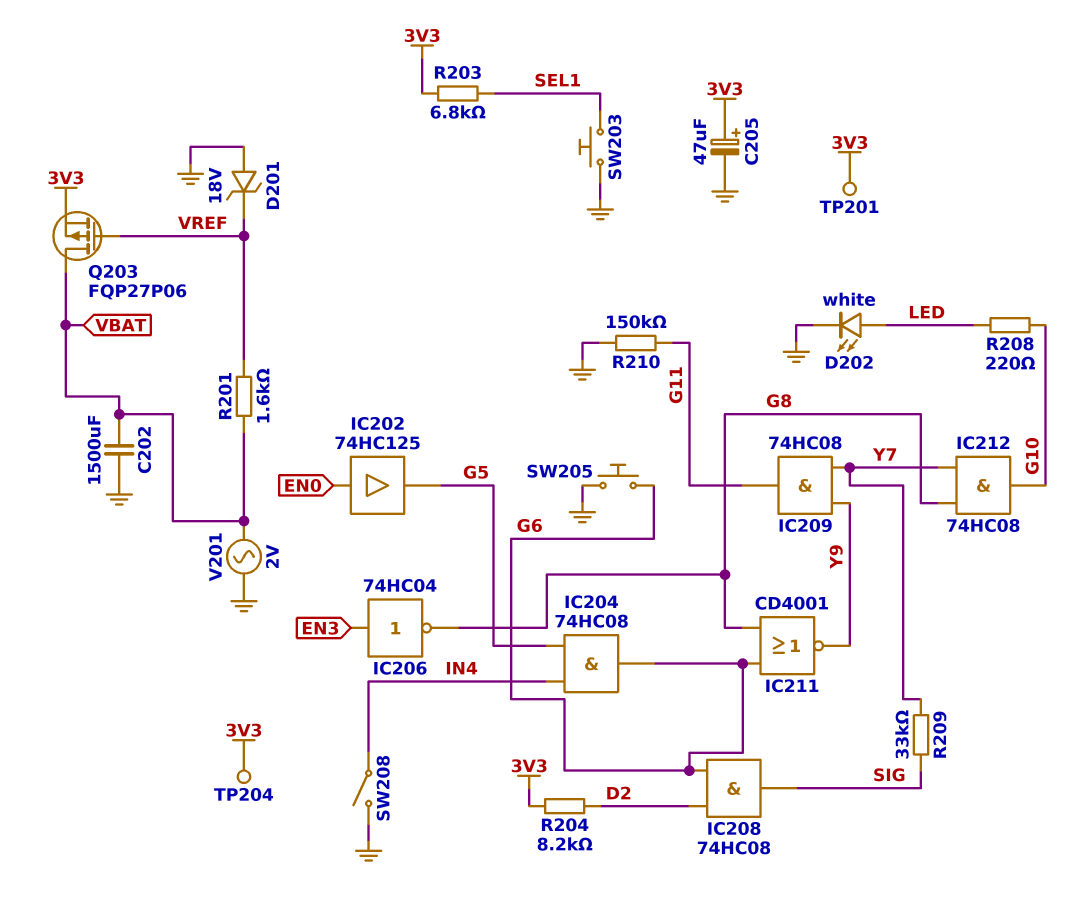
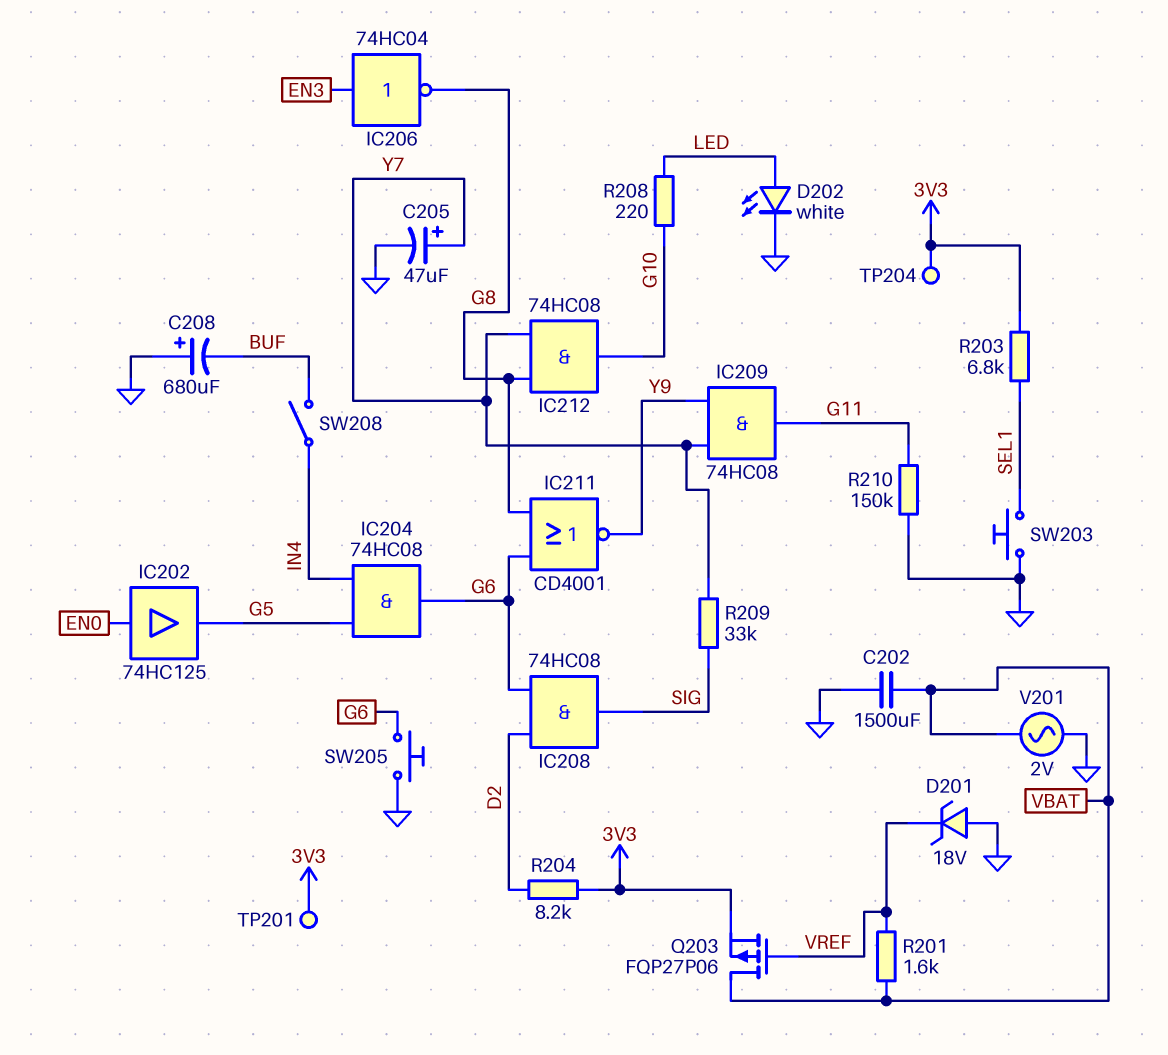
C205: 47uF (plus 3V3, minus GND) -> 47uF (plus Y7, minus GND)
C208: none -> 680uF (plus GND, minus BUF)
SW208: switch (GND, IN4) -> switch (BUF, IN4)

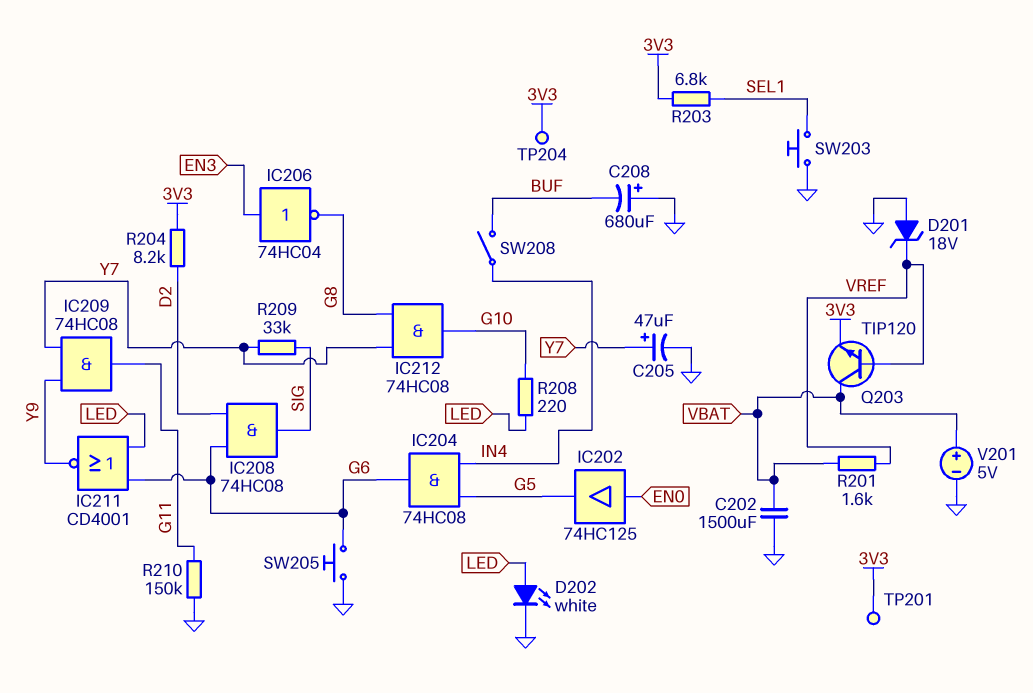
IC211: NOR CD4001 (in G6, in G8, out Y9) -> NOR CD4001 (in G6, in LED, out Y9)
Q203: PMOS FQP27P06 (G VREF, D VBAT, S 3V3) -> NPN TIP120 (B VREF, C VBAT, E 3V3)
V201: AC 2V (GND, VBAT) -> 5V (plus VBAT, minus GND)

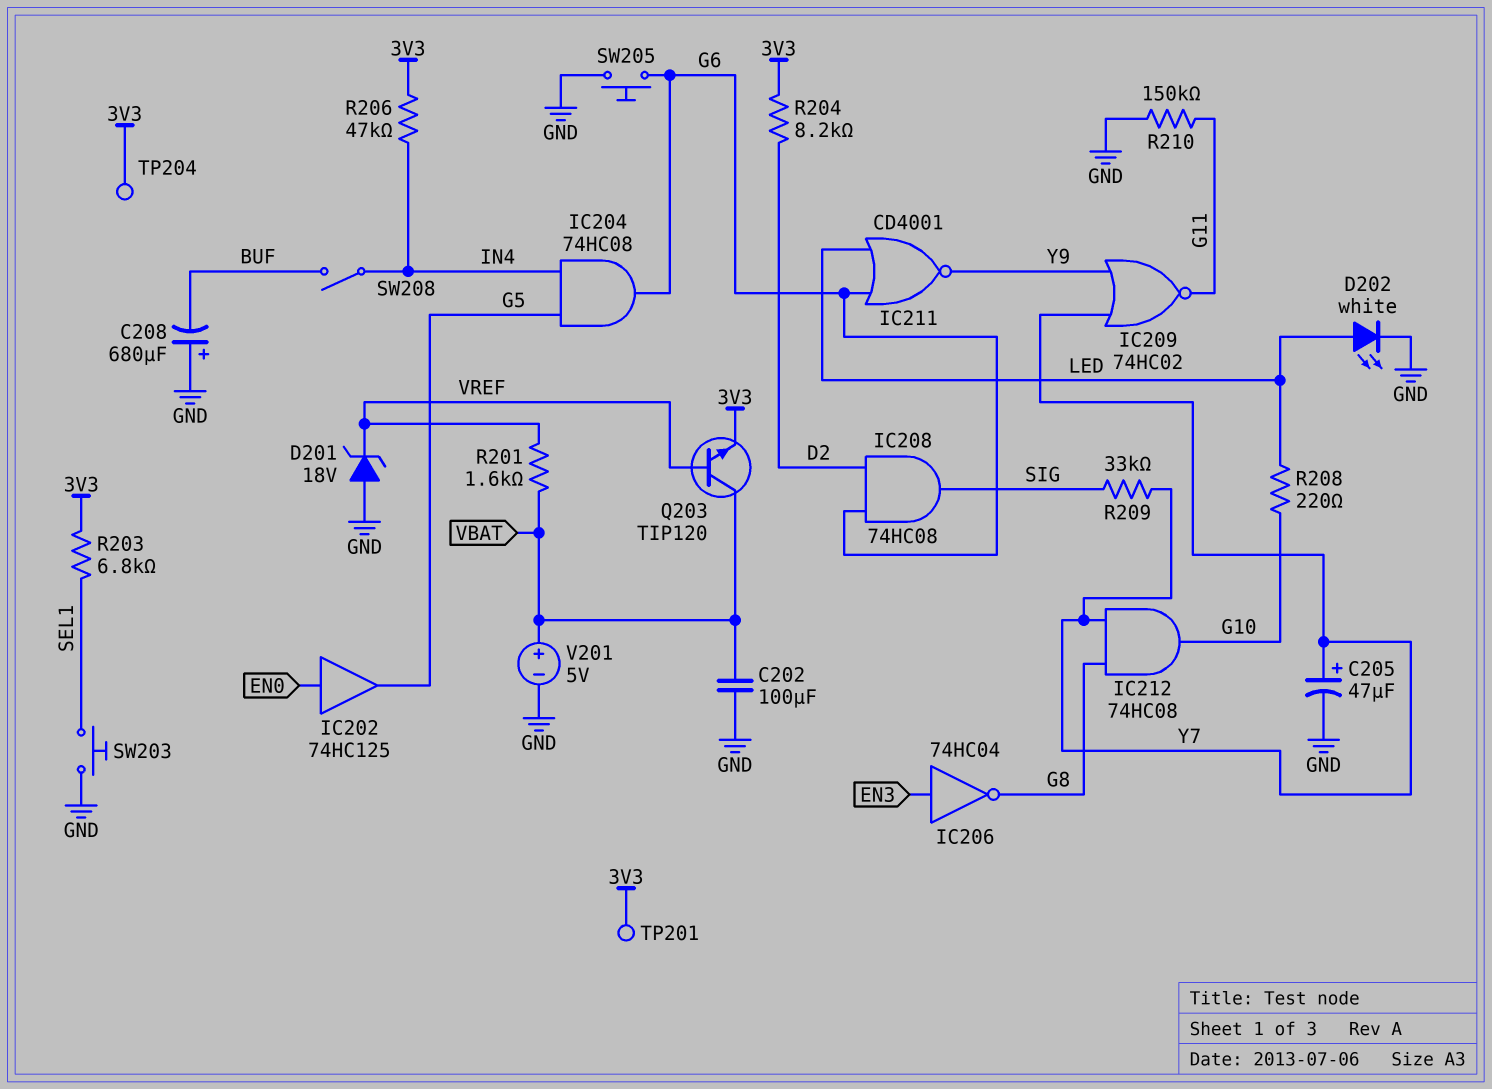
C202: 1500uF (GND, VBAT) -> 100uF (GND, VBAT)
IC209: AND 74HC08 (in Y7, in Y9, out G11) -> NOR 74HC02 (in Y7, in Y9, out G11)
R206: none -> 47k (3V3, IN4)

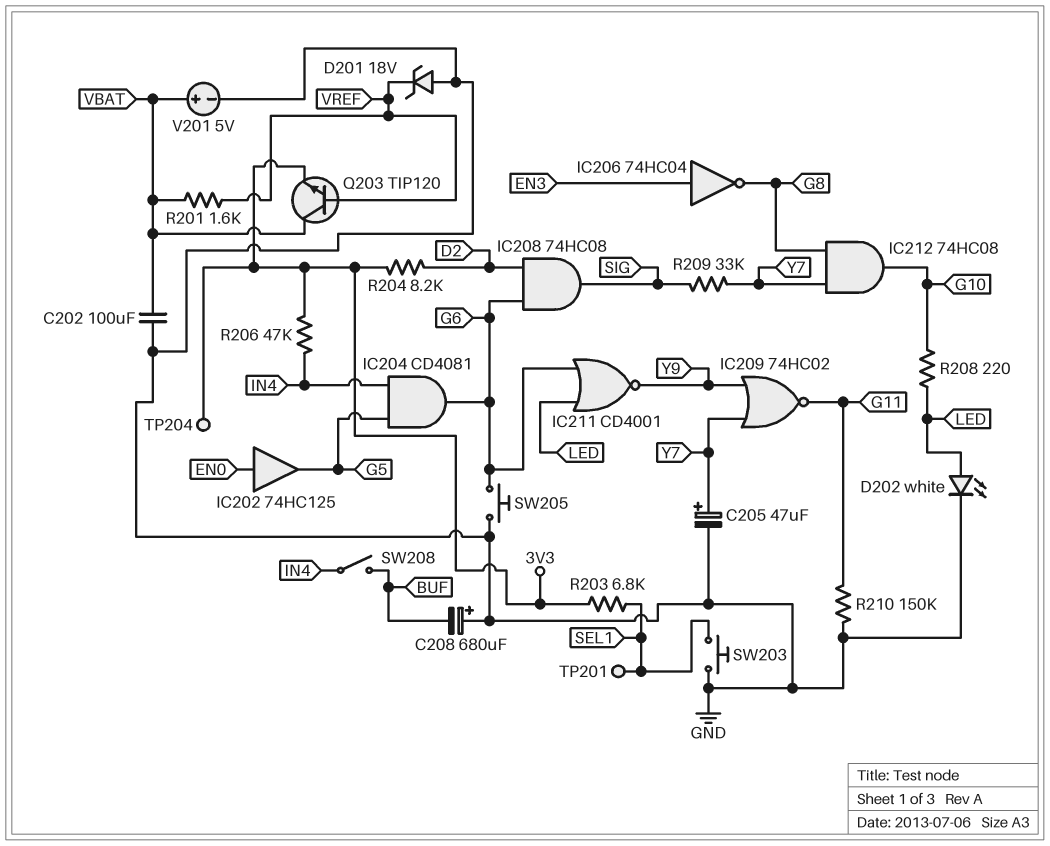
IC204: AND 74HC08 (in G5, in IN4, out G6) -> AND CD4081 (in G5, in IN4, out G6)
TP201: test point (3V3) -> test point (SEL1)

